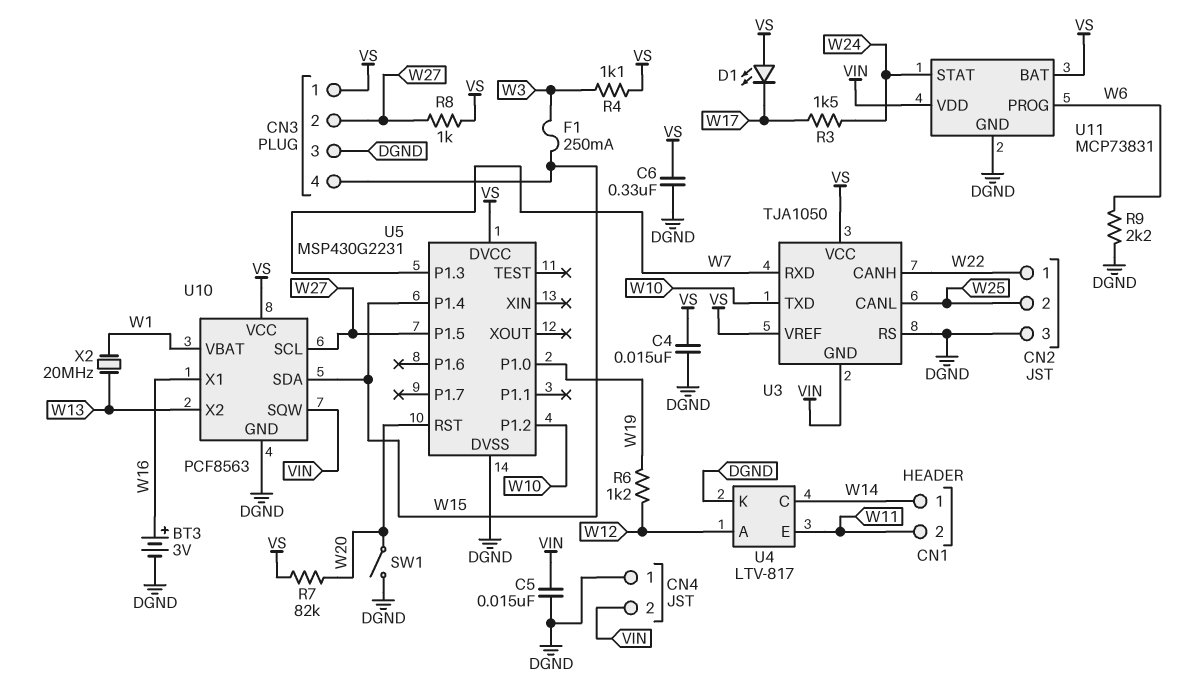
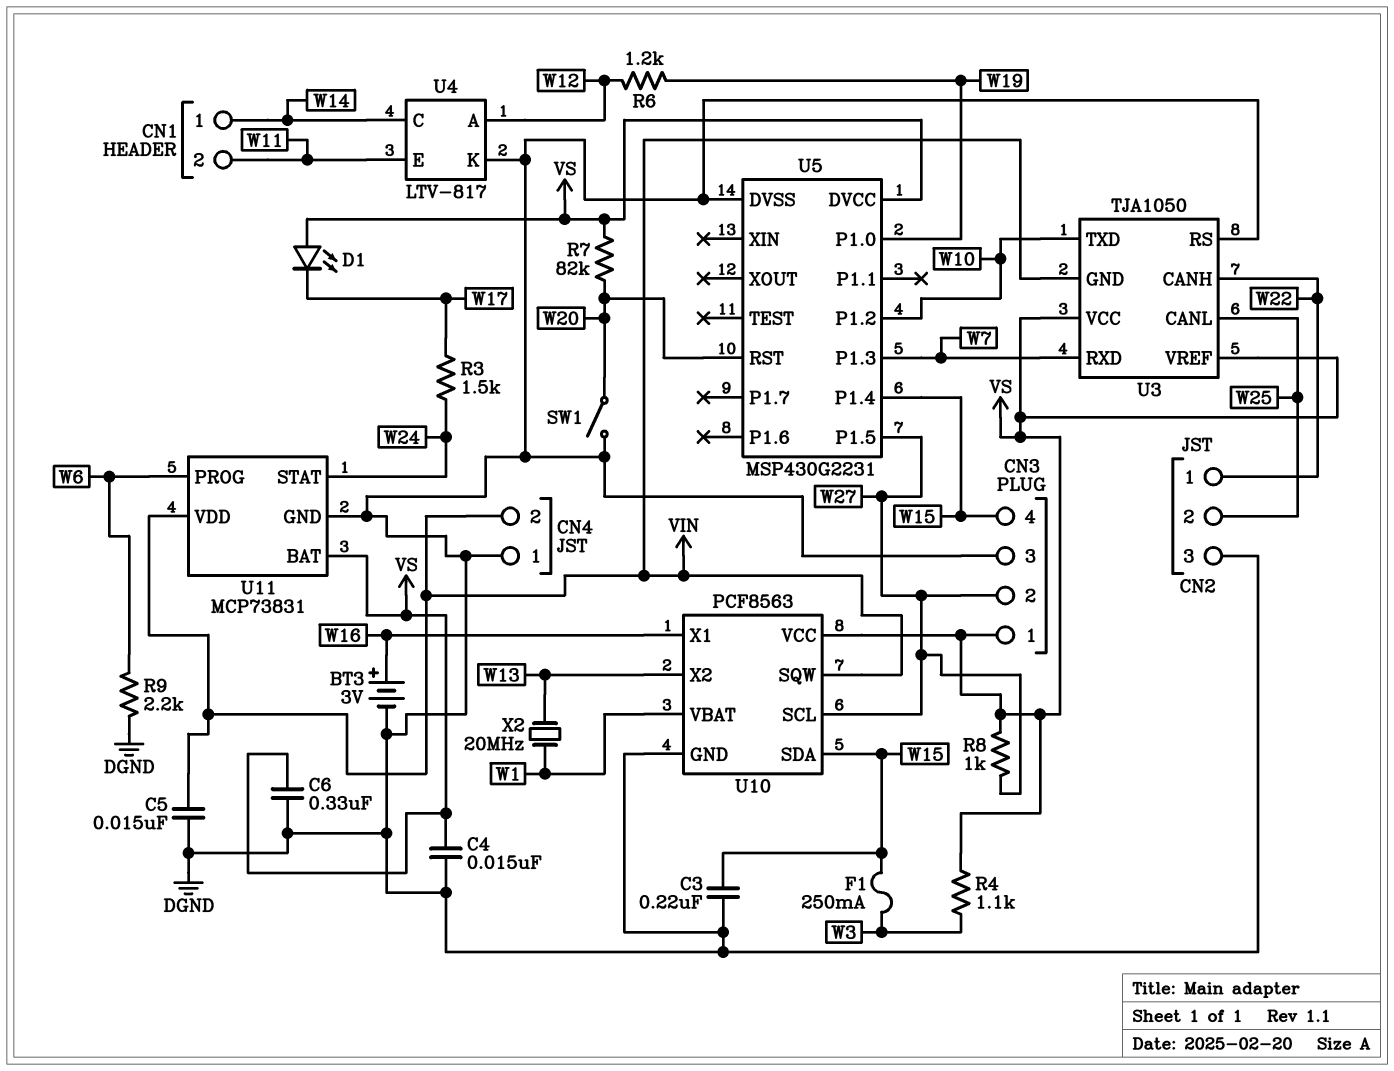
C3: none -> 220nF (DGND, W15)

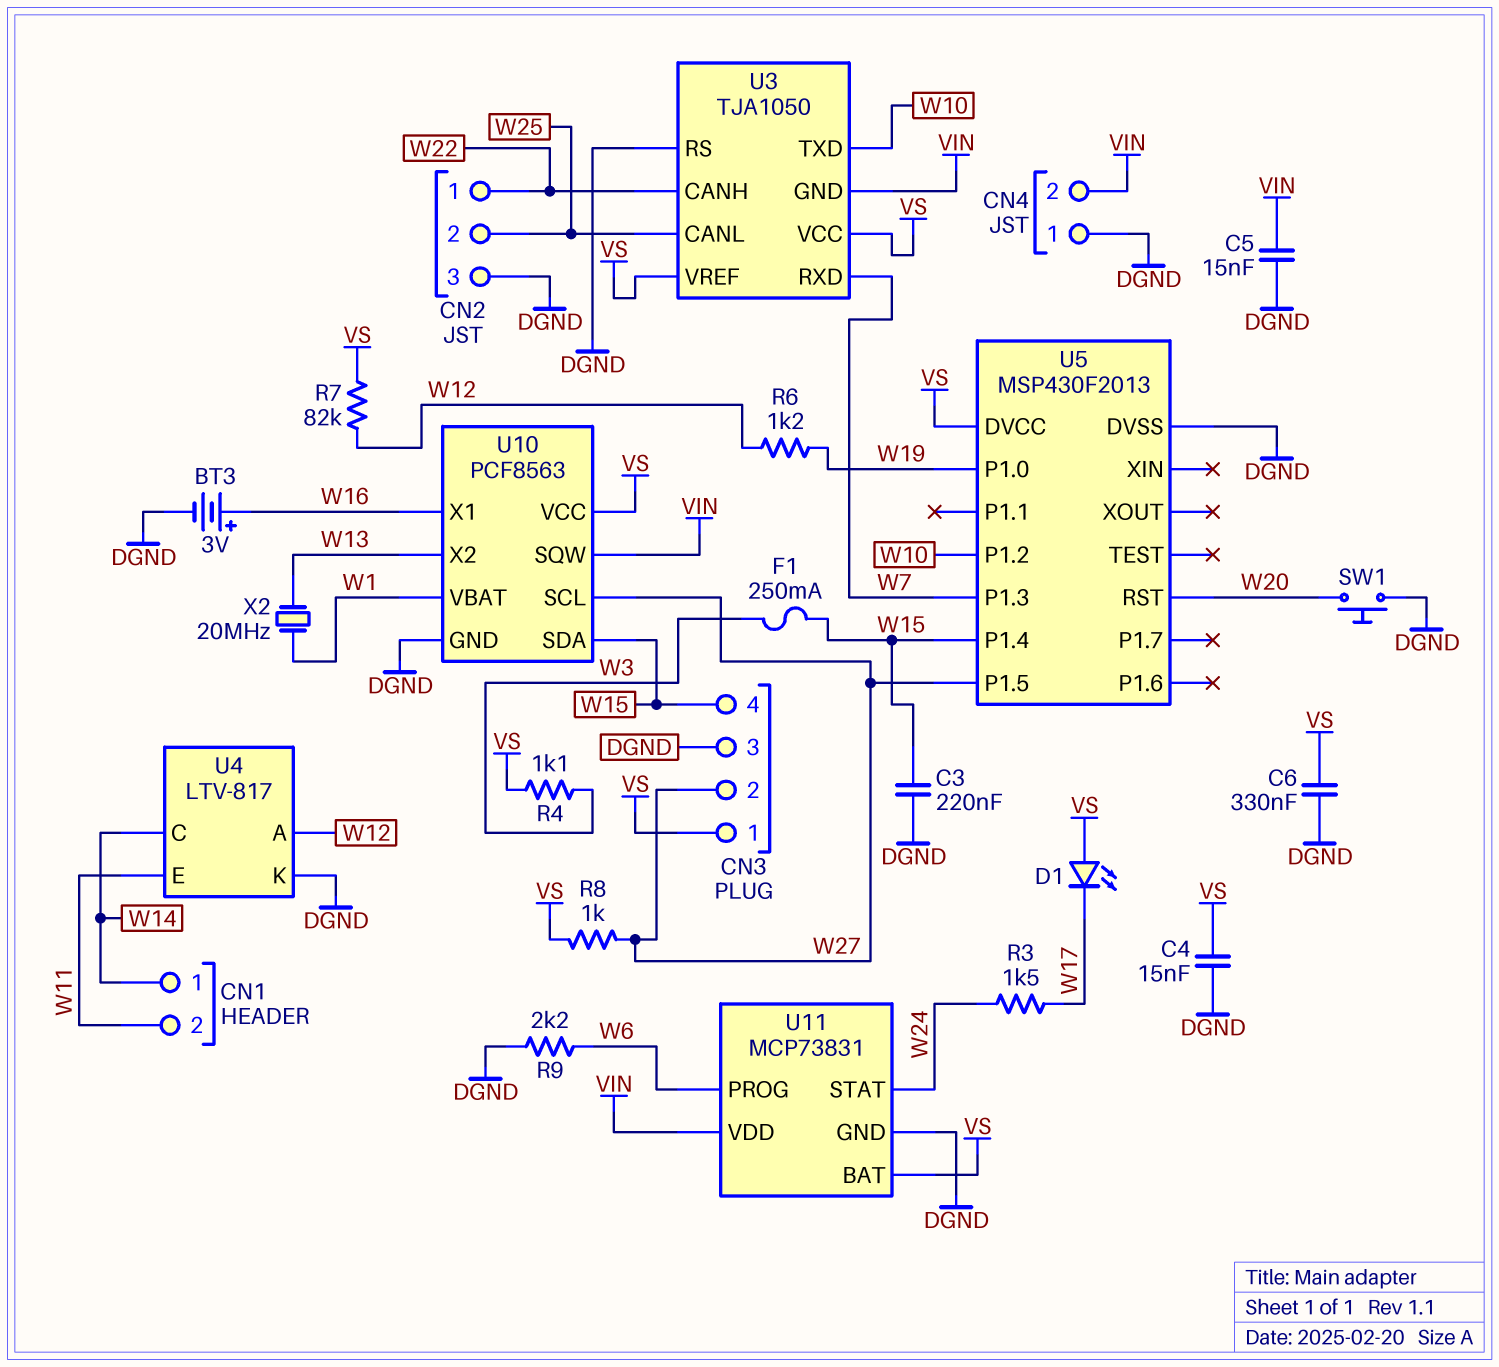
R7: 82k (VS, W20) -> 82k (VS, W12)
SW1: switch (DGND, W20) -> button (DGND, W20)
U5: MSP430G2231 -> MSP430F2013

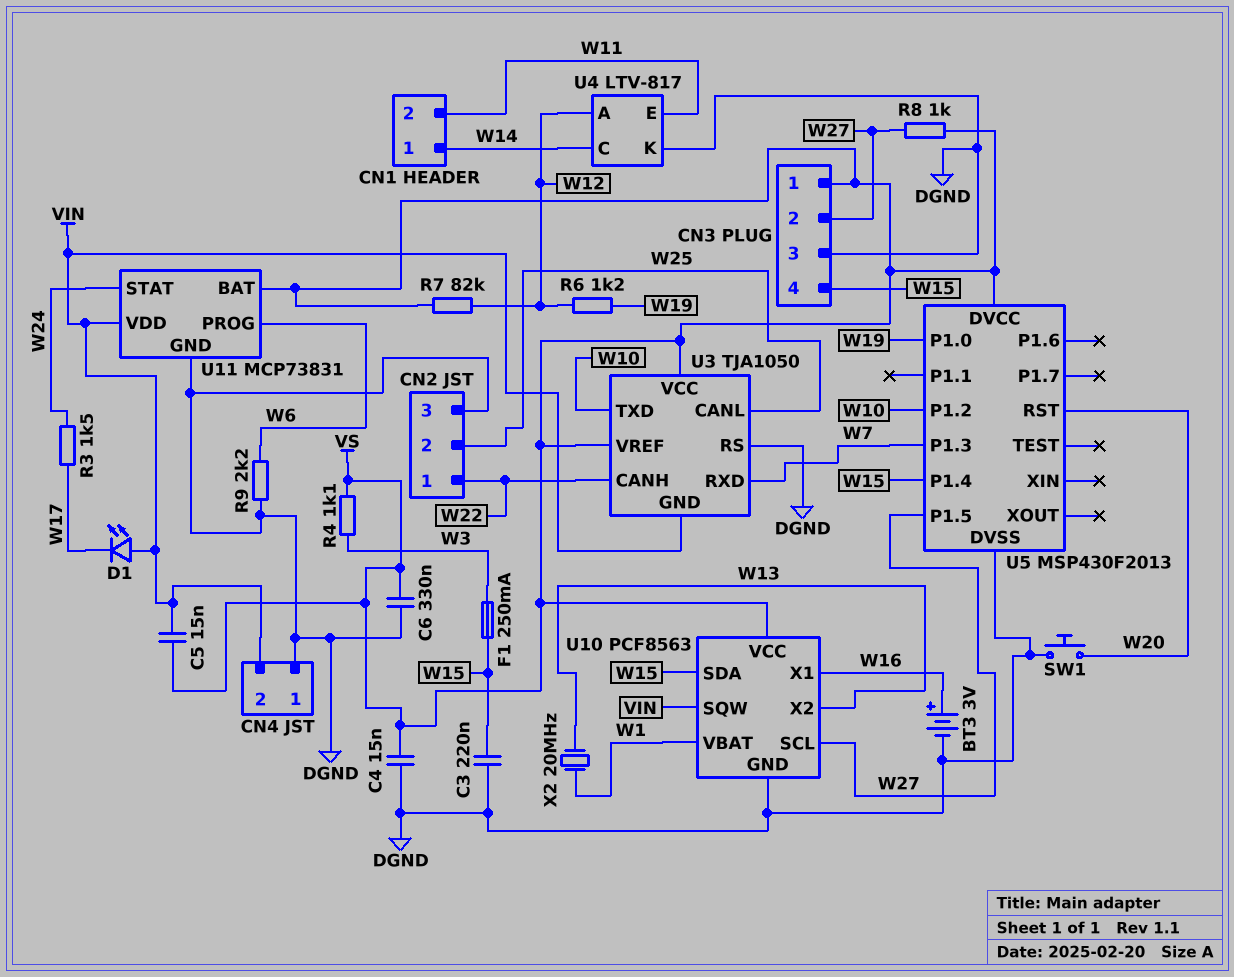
C5: 15nF (DGND, VIN) -> 15nF (VIN, VS)
D1: LED (A VS, K W17) -> LED (A VIN, K W17)

